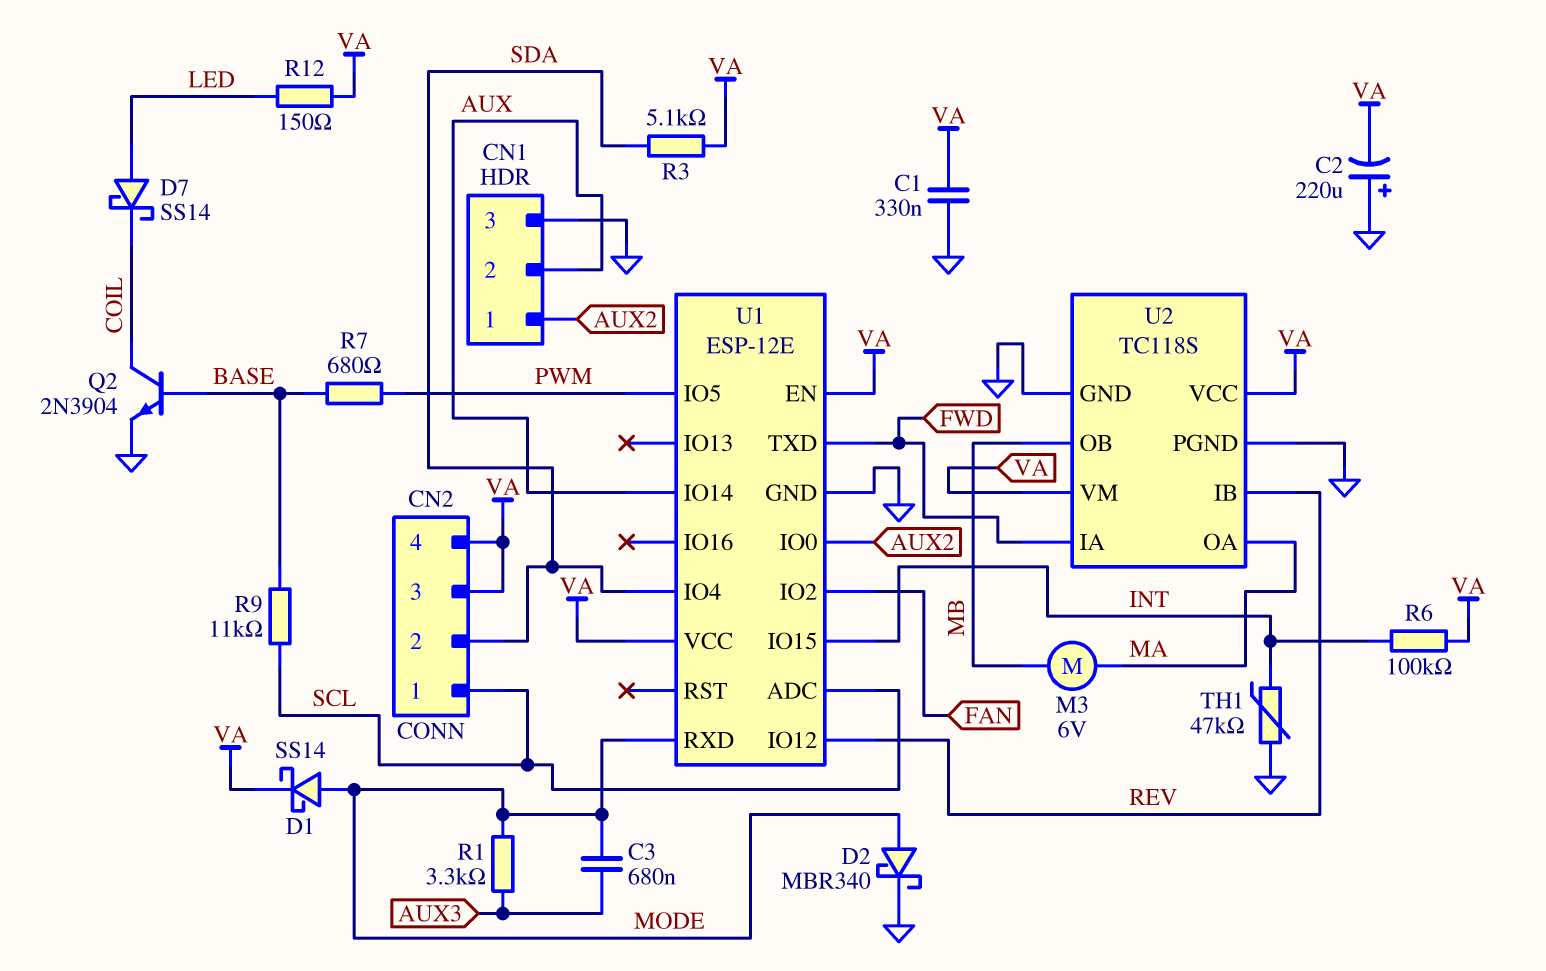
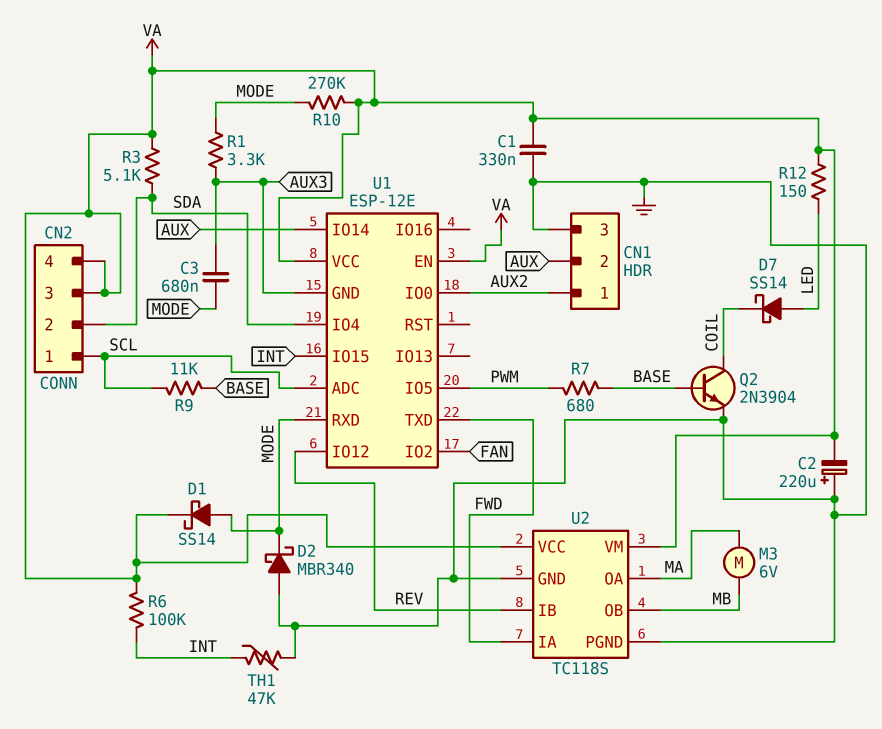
D2: schottky MBR340 (A MODE, K GND) -> schottky MBR340 (A GND, K MODE)
R10: none -> 270k (MODE, VA)
U1 pin GND: GND -> AUX3

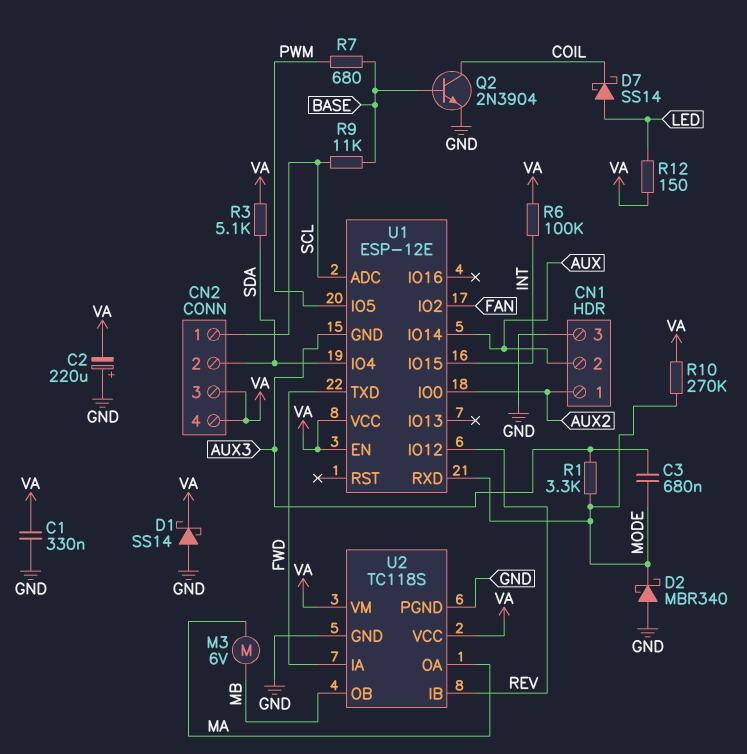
D1: schottky SS14 (A MODE, K VA) -> schottky SS14 (A GND, K VA)
TH1: 47k (GND, INT) -> none

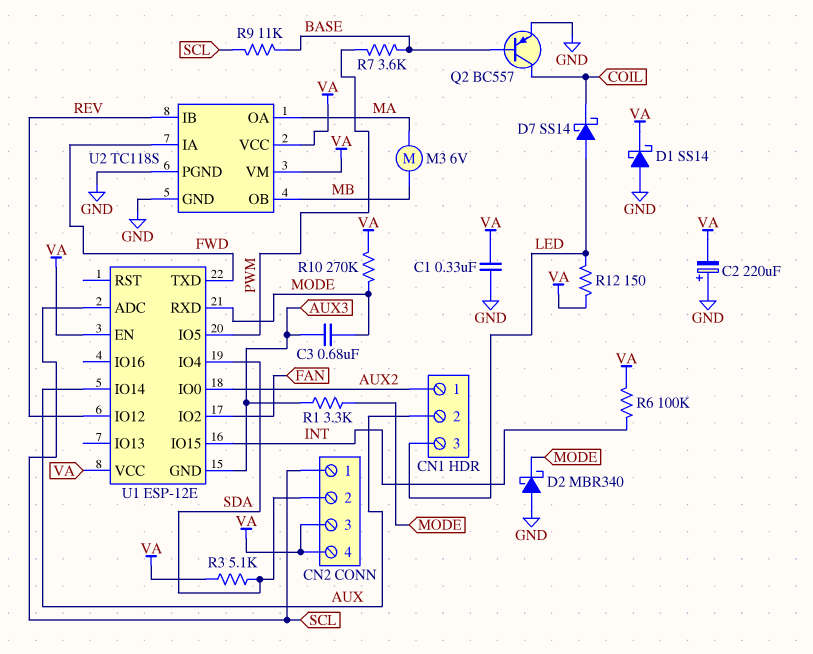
CN1 pin 3: GND -> LED
Q2: NPN 2N3904 (B BASE, C COIL, E GND) -> PNP BC557 (B BASE, C COIL, E GND)
R7: 680 (BASE, PWM) -> 3.6k (BASE, PWM)

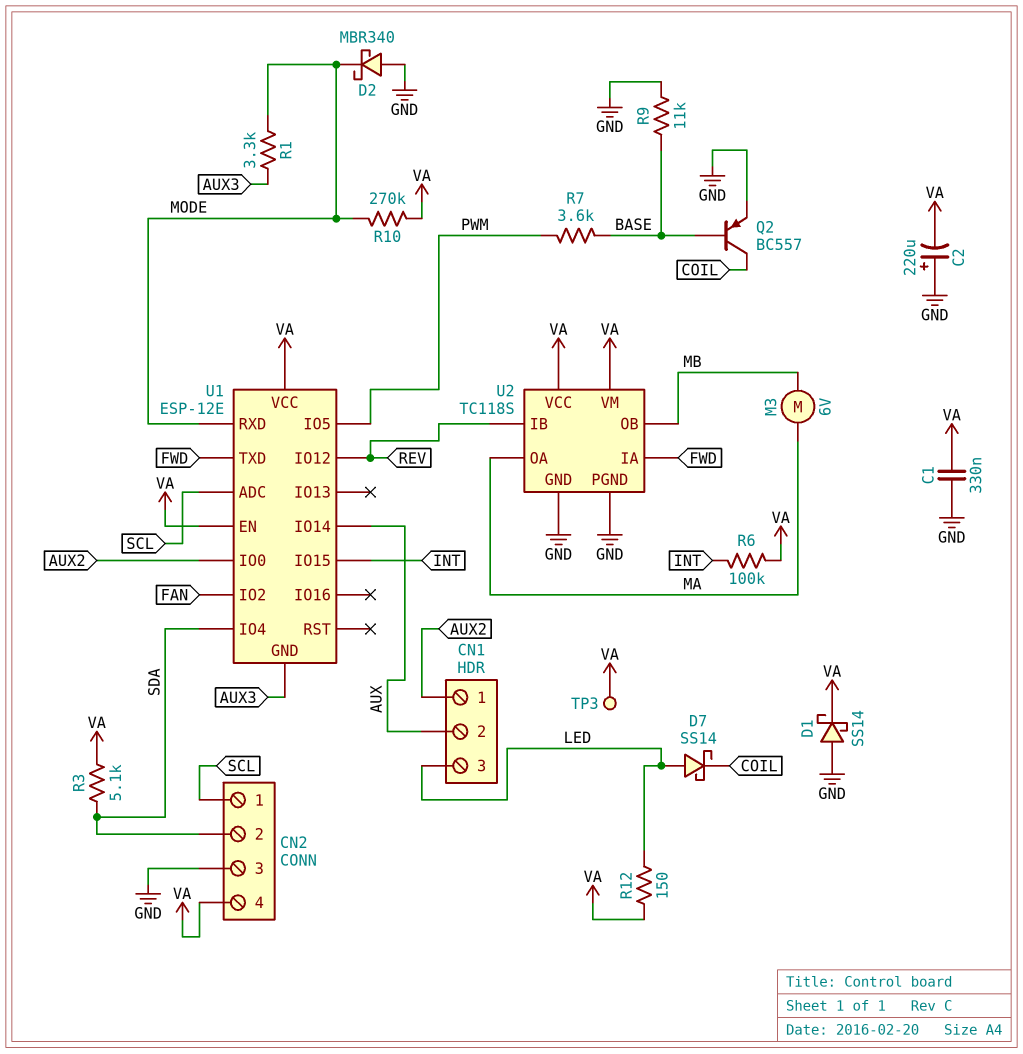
C3: 680nF (AUX3, MODE) -> none
CN2 pin 3: VA -> GND
R9: 11k (BASE, SCL) -> 11k (BASE, GND)
TP3: none -> test point (VA)

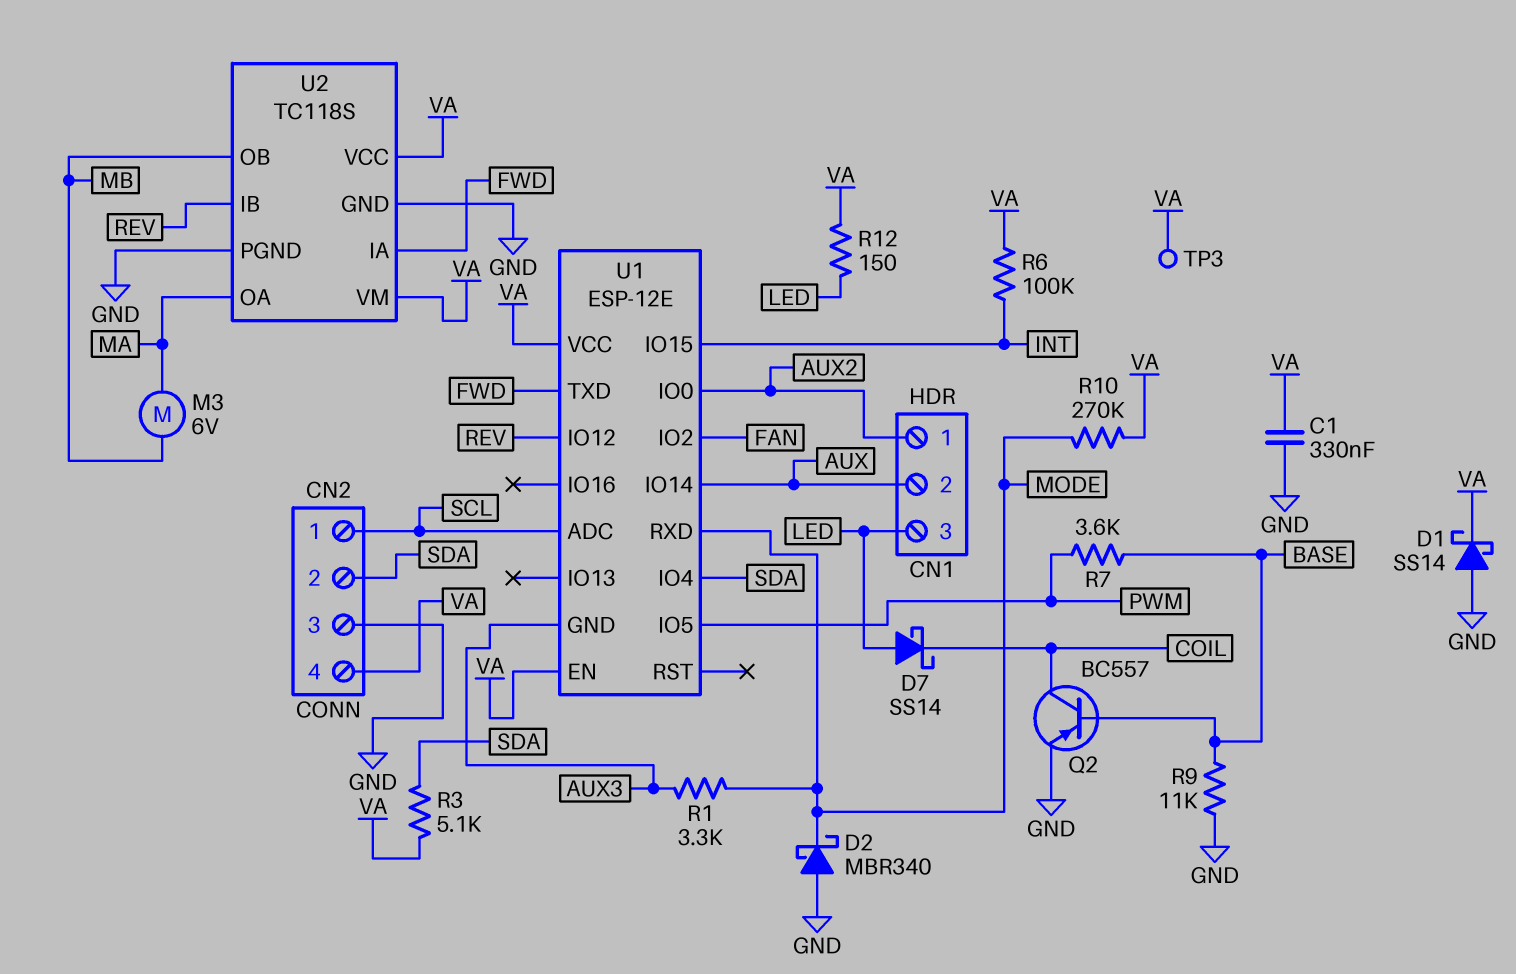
C2: 220uF (plus GND, minus VA) -> none

